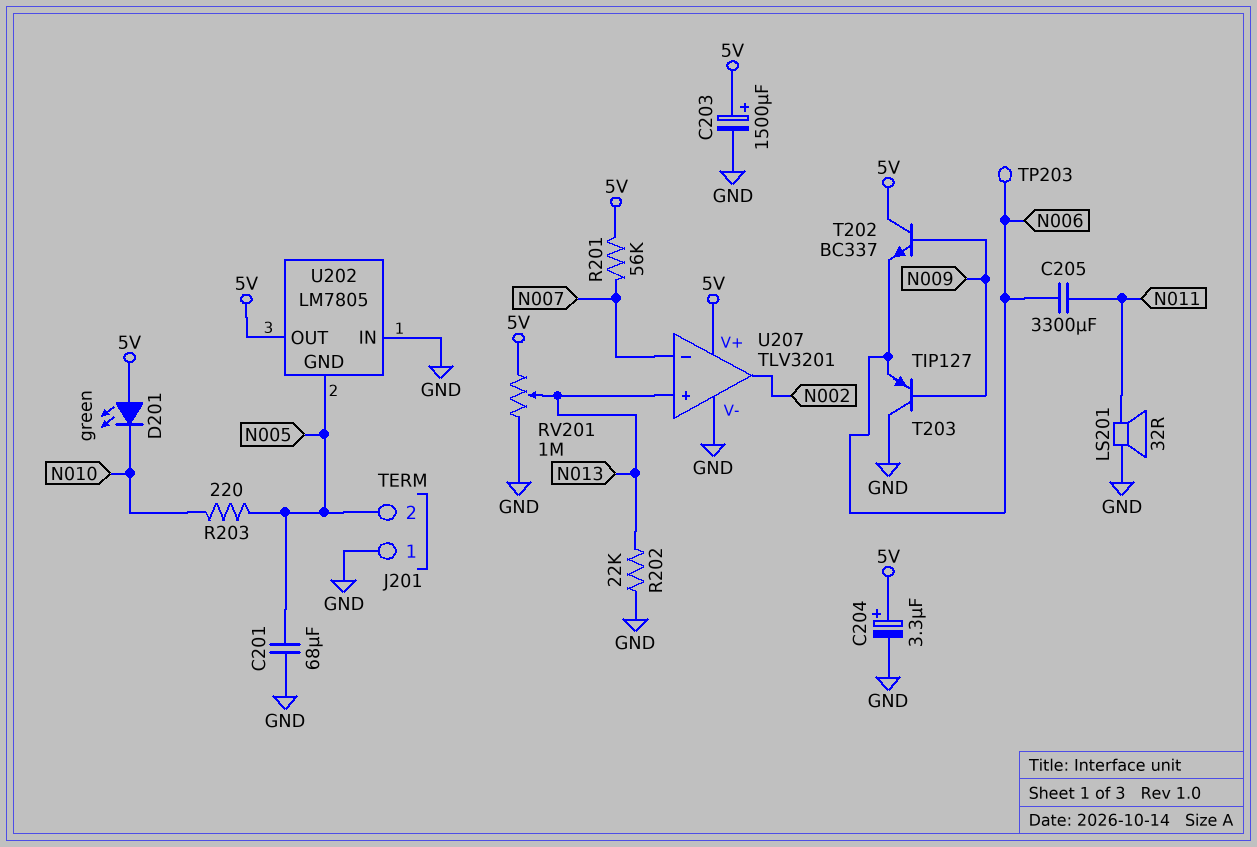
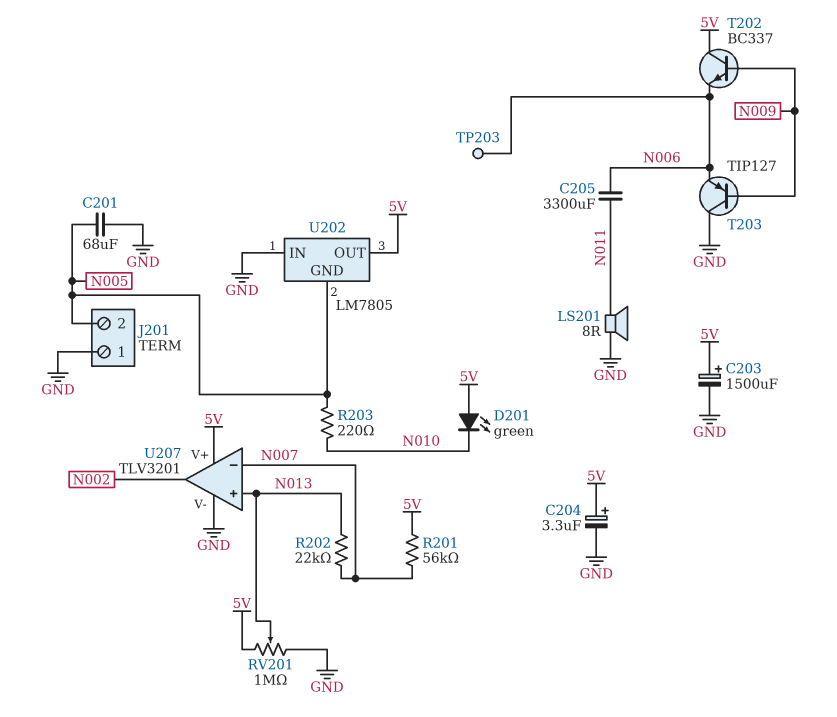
LS201: speaker 32R (GND, N011) -> speaker 8R (GND, N011)
R202: 22k (GND, N013) -> 22k (N007, N013)

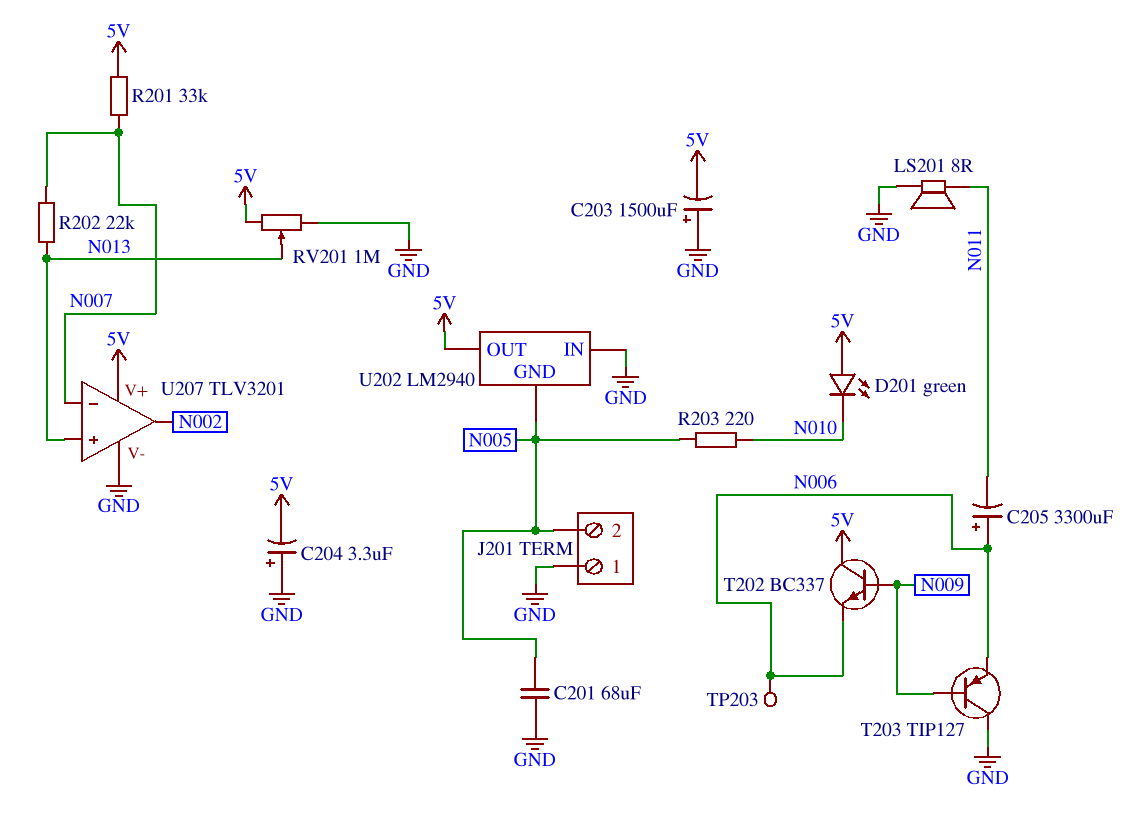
C203: 1500uF (plus 5V, minus GND) -> 1500uF (plus GND, minus 5V)
C204: 3.3uF (plus 5V, minus GND) -> 3.3uF (plus GND, minus 5V)
C205: 3300uF (N006, N011) -> 3300uF (plus N006, minus N011)
R201: 56k (5V, N007) -> 33k (5V, N007)
U202: LM7805 -> LM2940

